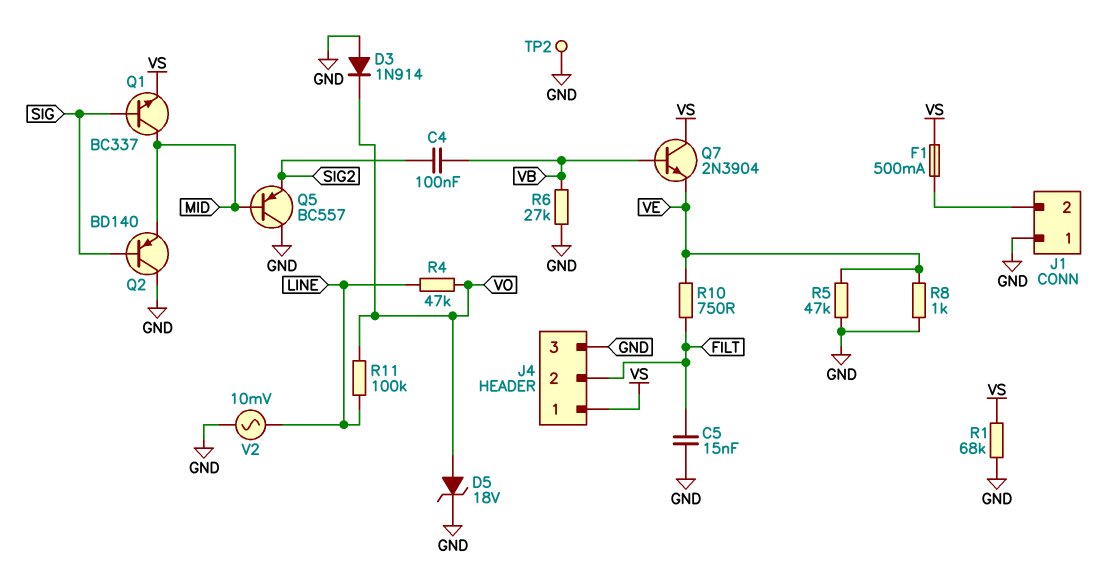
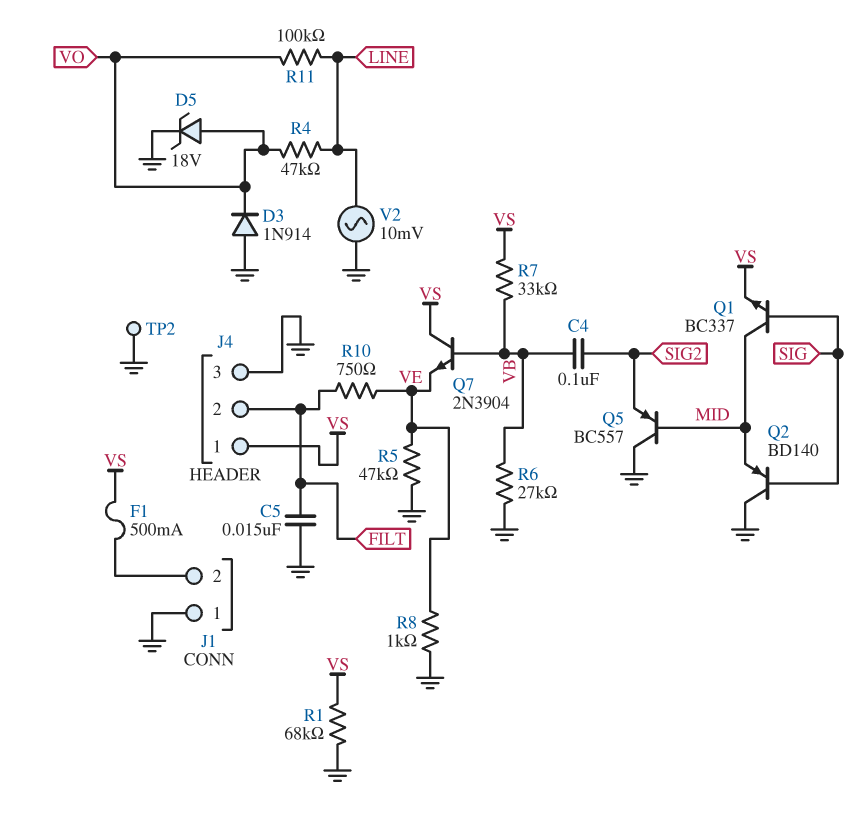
R7: none -> 33k (VB, VS)

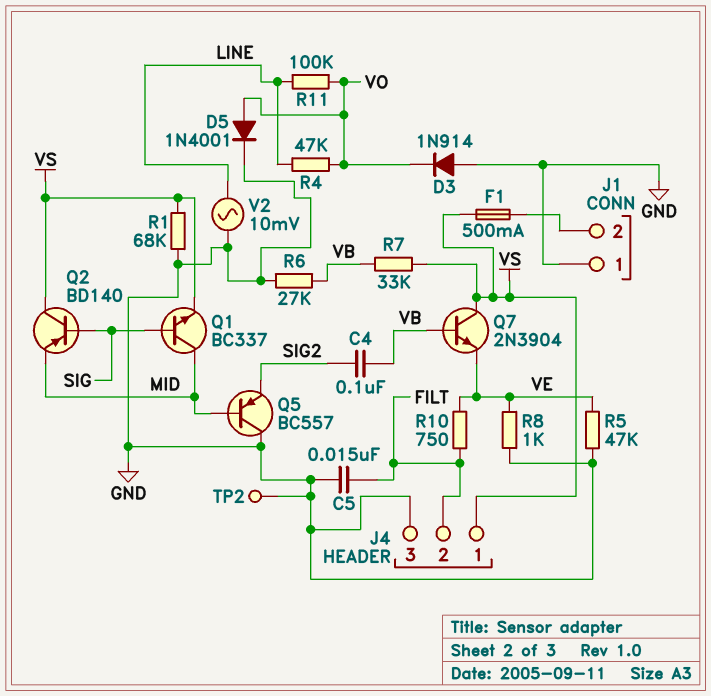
D5: zener 18V (A VO, K GND) -> diode 1N4001 (A VO, K GND)
Q2: PNP BD140 (B SIG, C GND, E MID) -> PNP BD140 (B SIG, C VS, E MID)

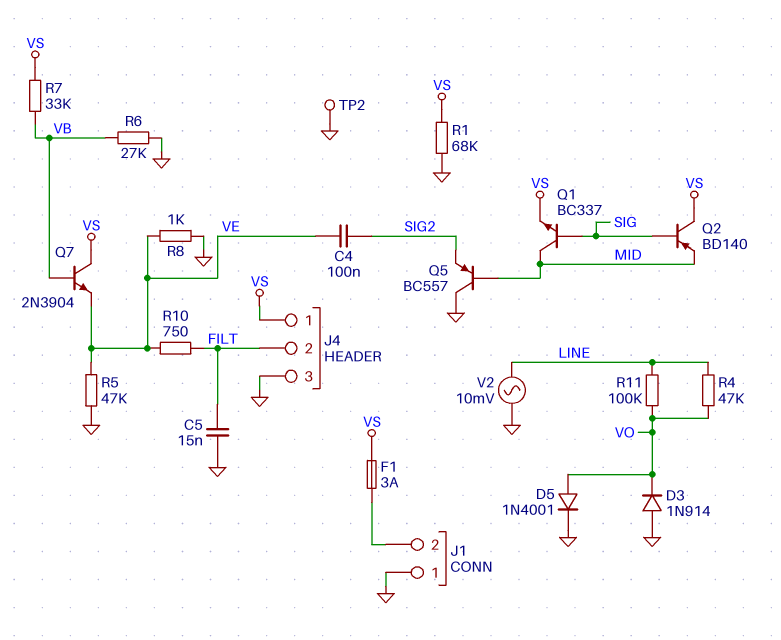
C4: 100nF (SIG2, VB) -> 100nF (SIG2, VE)
F1: 500mA (J1/2, VS) -> 3A (J1/2, VS)

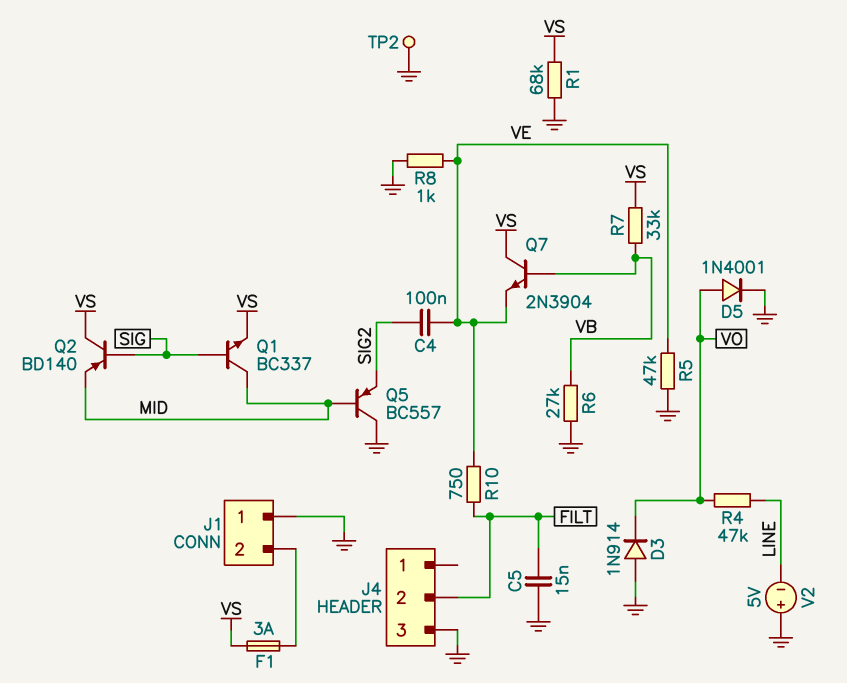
J4 pin 1: VS -> none
R11: 100k (LINE, VO) -> none
V2: AC 10mV (GND, LINE) -> 5V (plus GND, minus LINE)

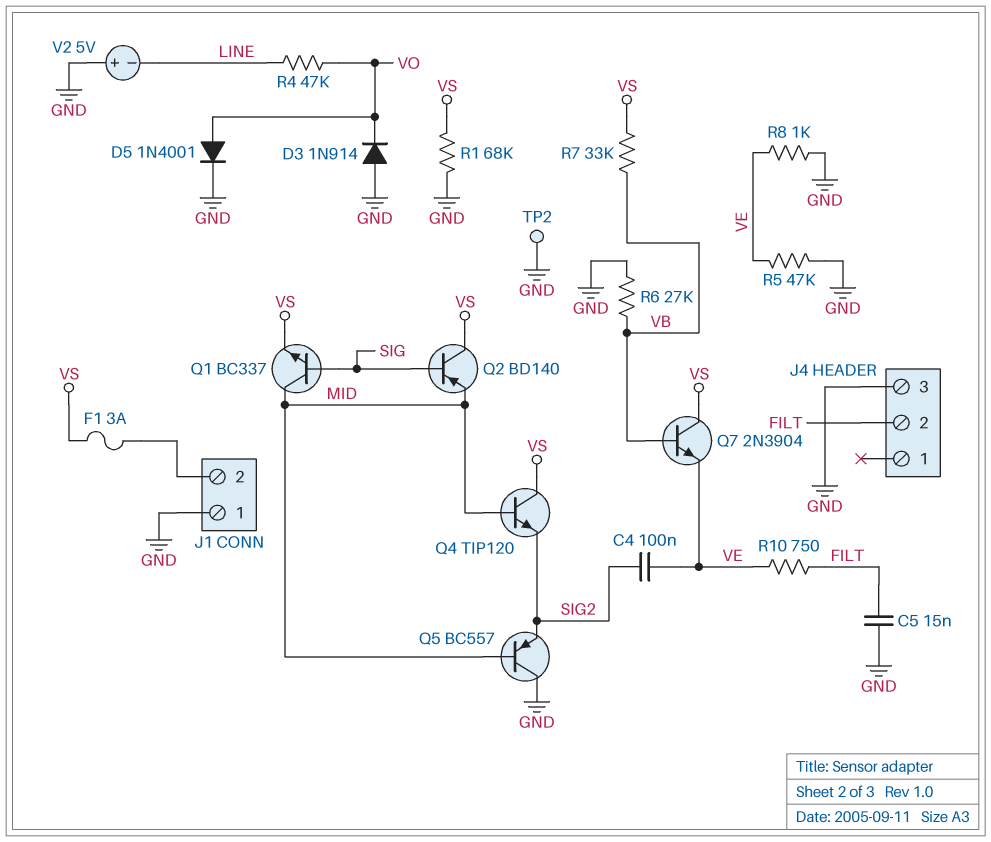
Q4: none -> NPN TIP120 (B MID, C VS, E SIG2)

